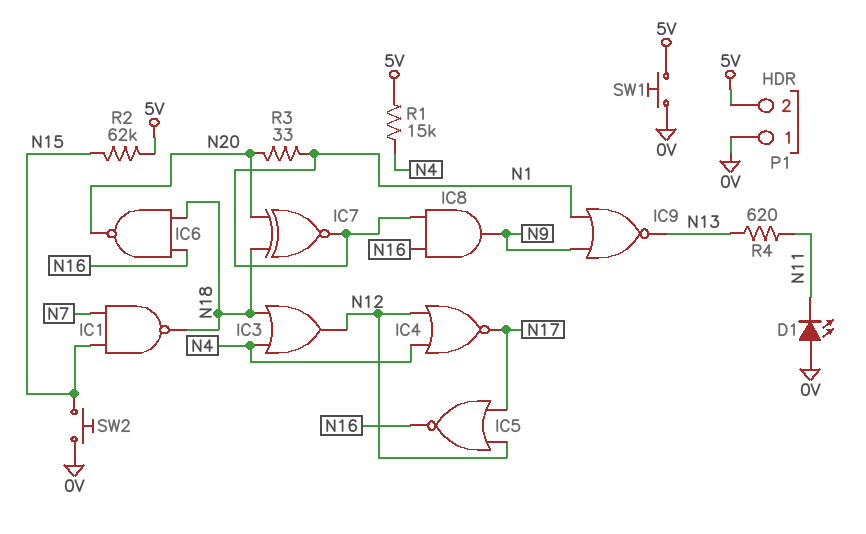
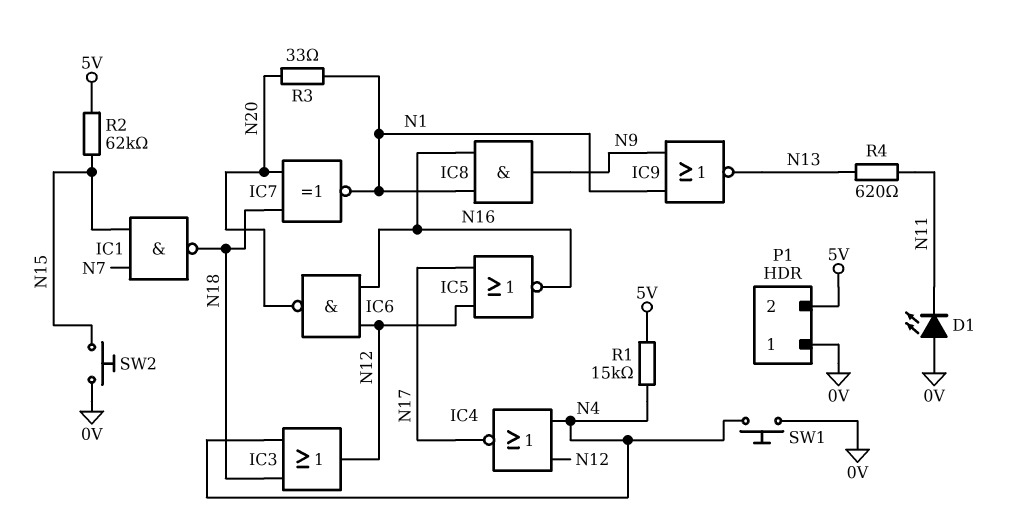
IC6: NAND (in N16, in N18, out N20) -> NAND (in N12, in N16, out N20)
SW1: button (0V, 5V) -> button (0V, N4)

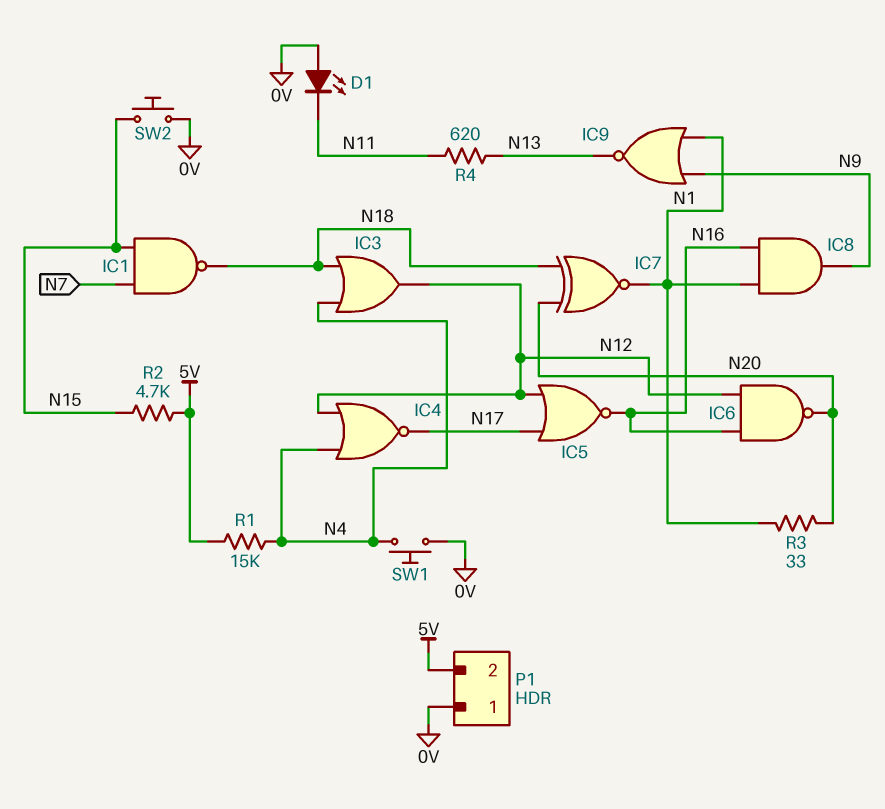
R2: 62k (5V, N15) -> 4.7k (5V, N15)

